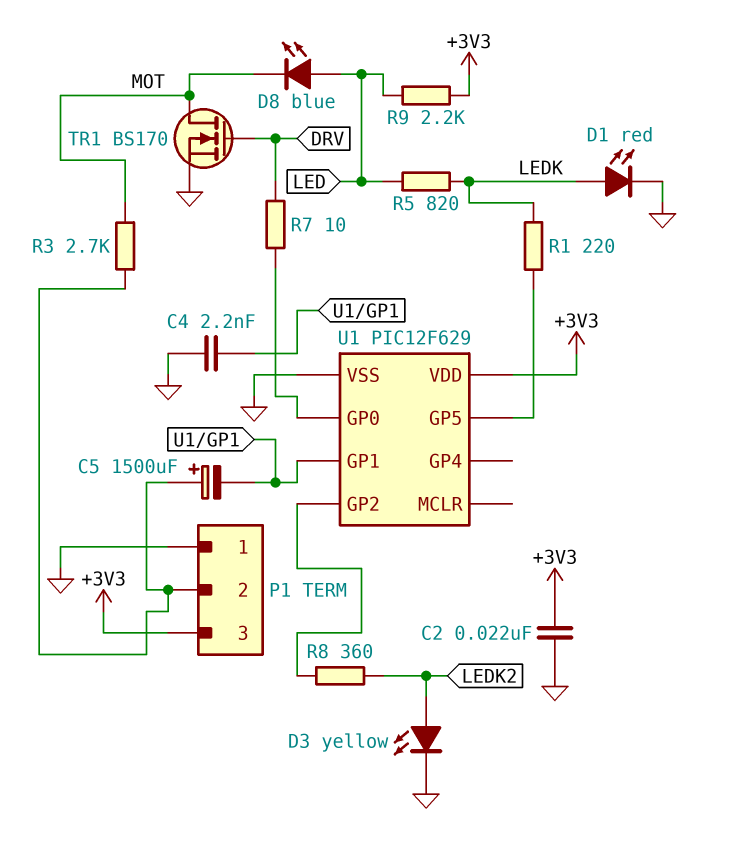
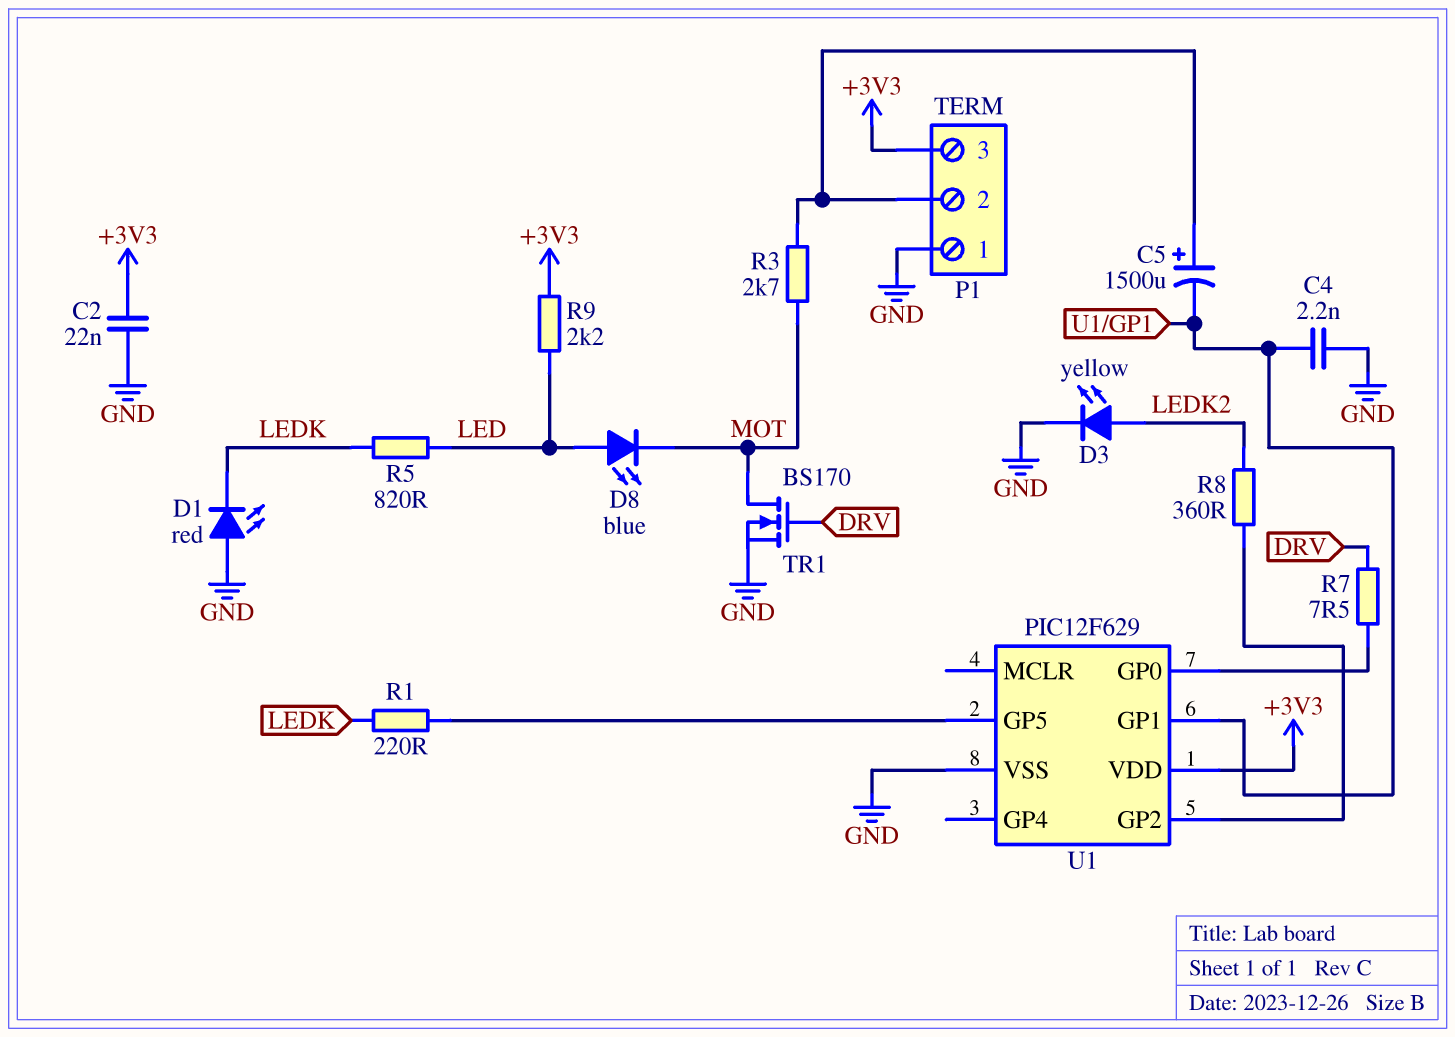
D1: LED red (A LEDK, K GND) -> LED red (A GND, K LEDK)
R7: 10 (DRV, U1/GP0) -> 7.5 (DRV, U1/GP0)

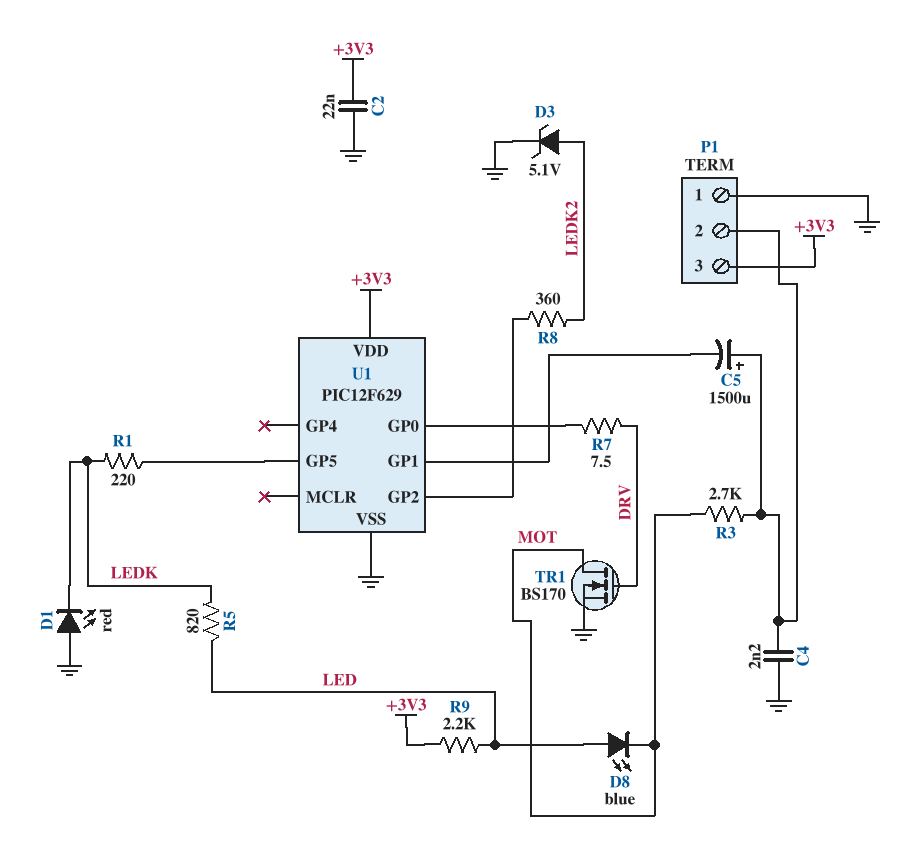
C4: 2.2nF (GND, U1/GP1) -> 2.2nF (GND, P1/2)
D3: LED yellow (A LEDK2, K GND) -> zener 5.1V (A LEDK2, K GND)

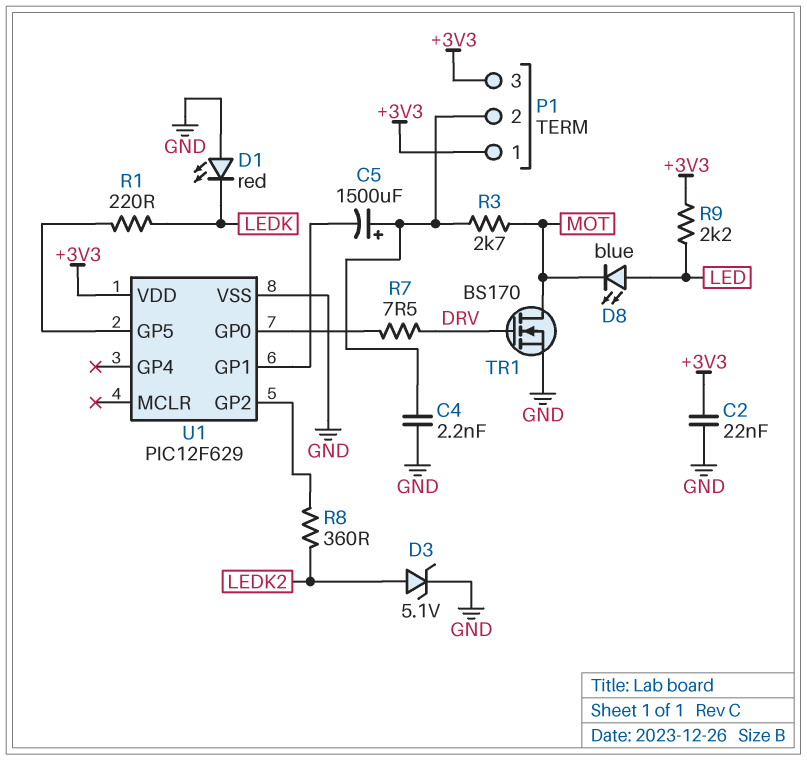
P1 pin 1: GND -> +3V3
R5: 820 (LED, LEDK) -> none

